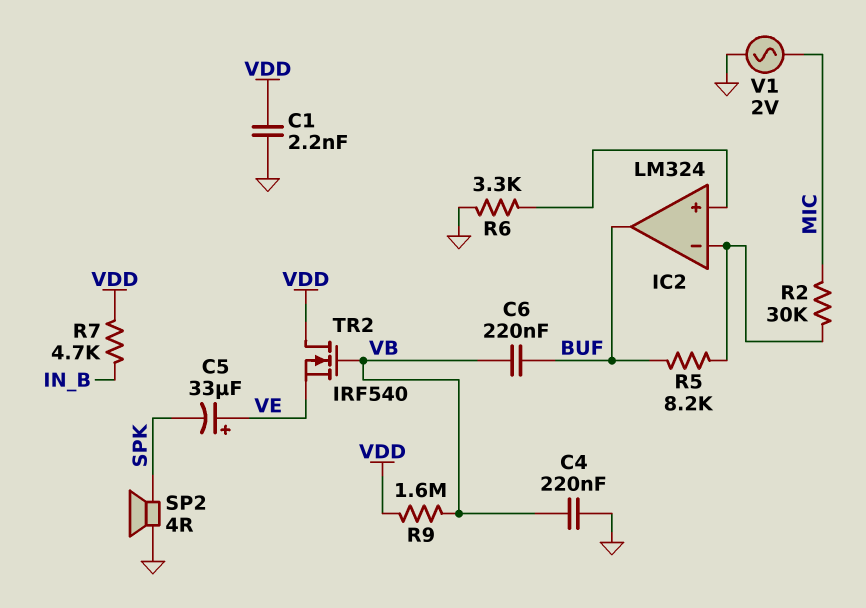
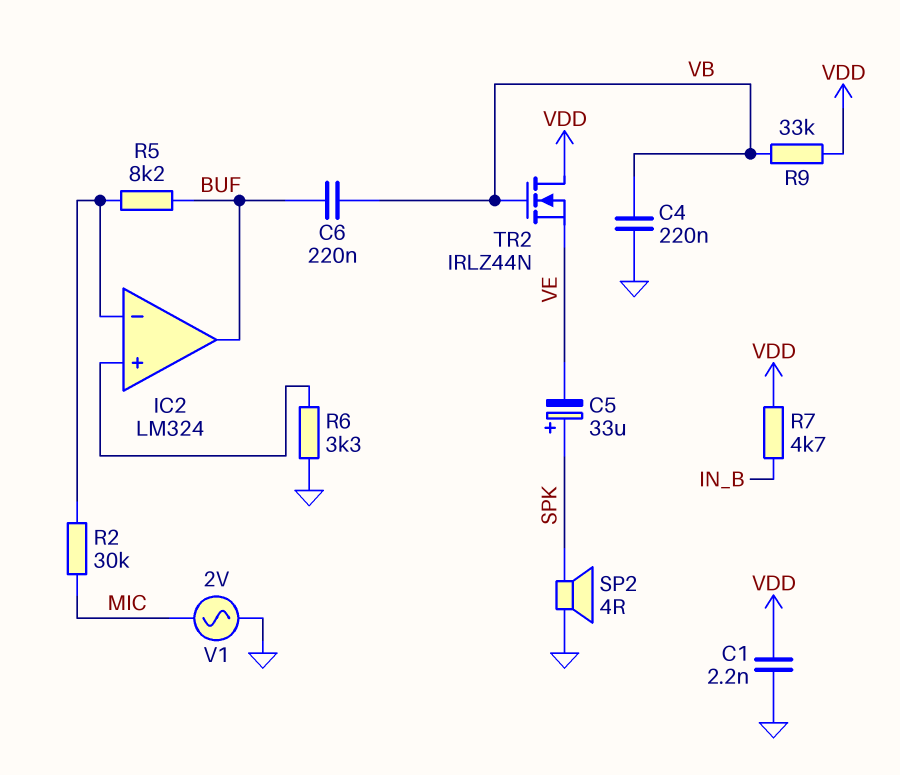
C5: 33uF (plus VE, minus SPK) -> 33uF (plus SPK, minus VE)
R9: 1.6M (VB, VDD) -> 33k (VB, VDD)
TR2: NMOS IRF540 (G VB, D VDD, S VE) -> NMOS IRLZ44N (G VB, D VDD, S VE)

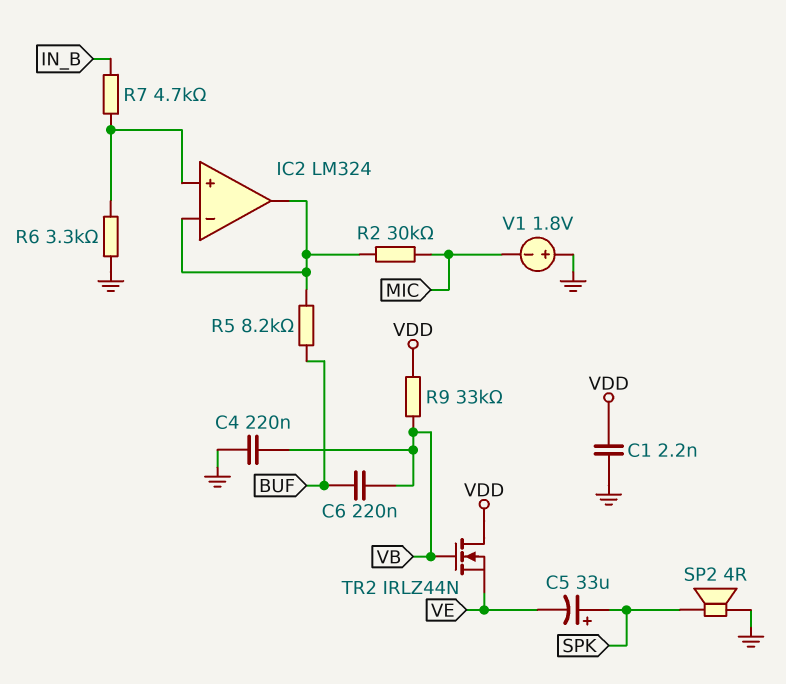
IC2 pin out: BUF -> IC2/in-
R7: 4.7k (IN_B, VDD) -> 4.7k (IC2/in+, IN_B)
V1: AC 2V (GND, MIC) -> 1.8V (plus GND, minus MIC)

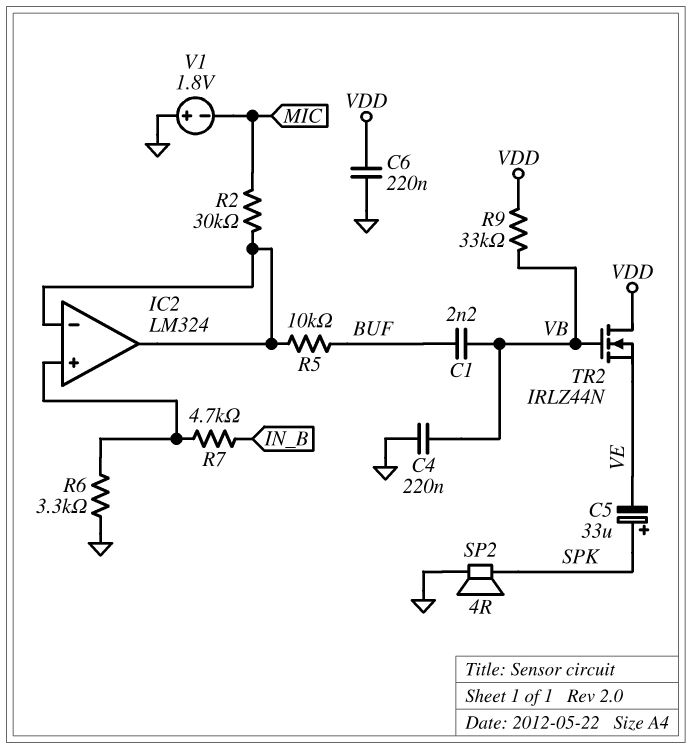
C1: 2.2nF (GND, VDD) -> 2.2nF (BUF, VB)
C6: 220nF (BUF, VB) -> 220nF (GND, VDD)
R5: 8.2k (BUF, IC2/in-) -> 10k (BUF, IC2/in-)

